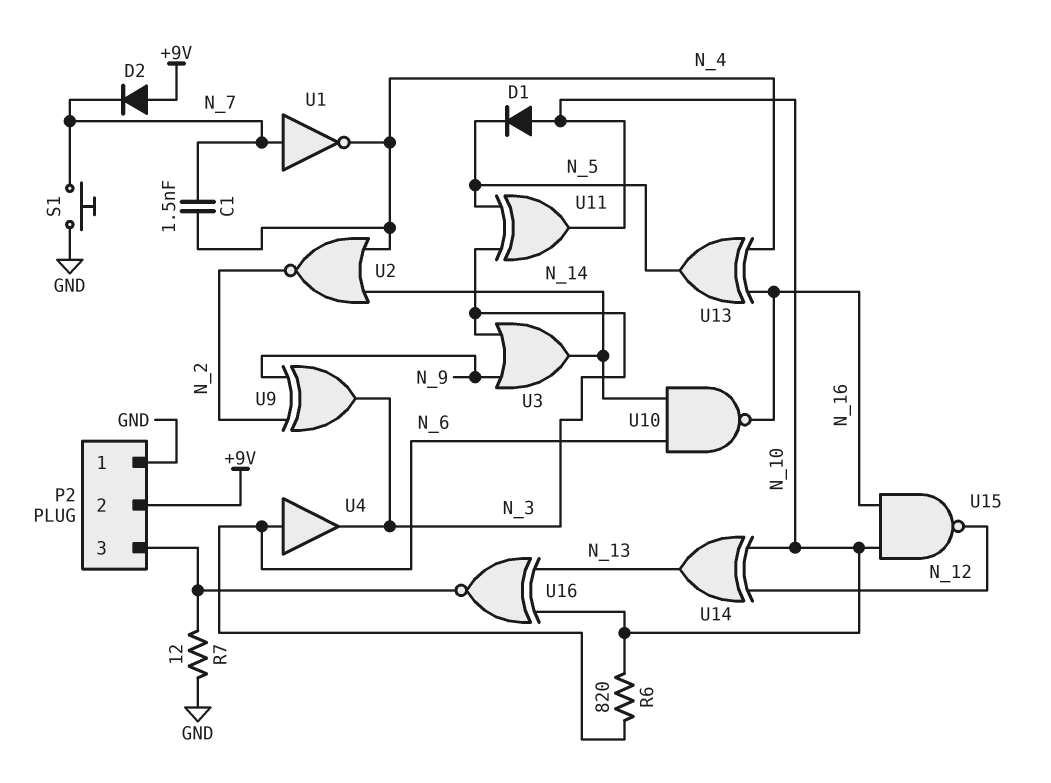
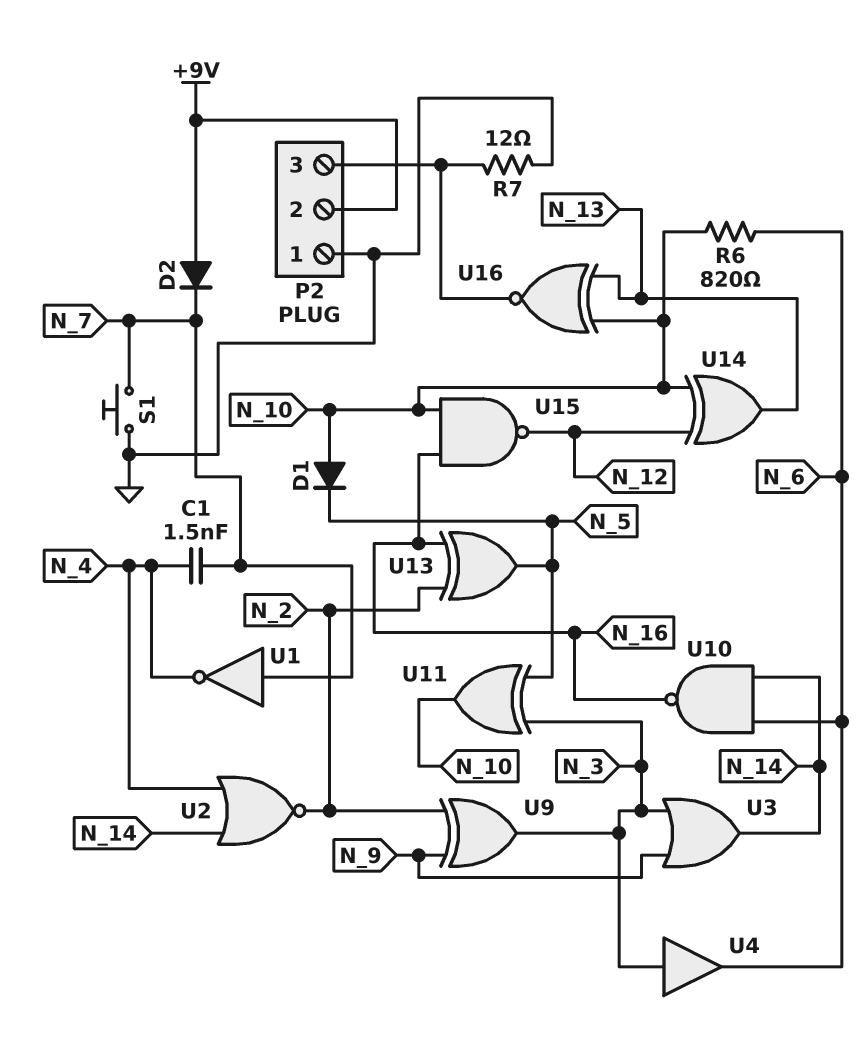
U4: buffer (in N_6, out N_3) -> buffer (in N_3, out N_6)
U13: XOR (in N_4, in N_16, out N_5) -> XOR (in N_2, in N_16, out N_5)

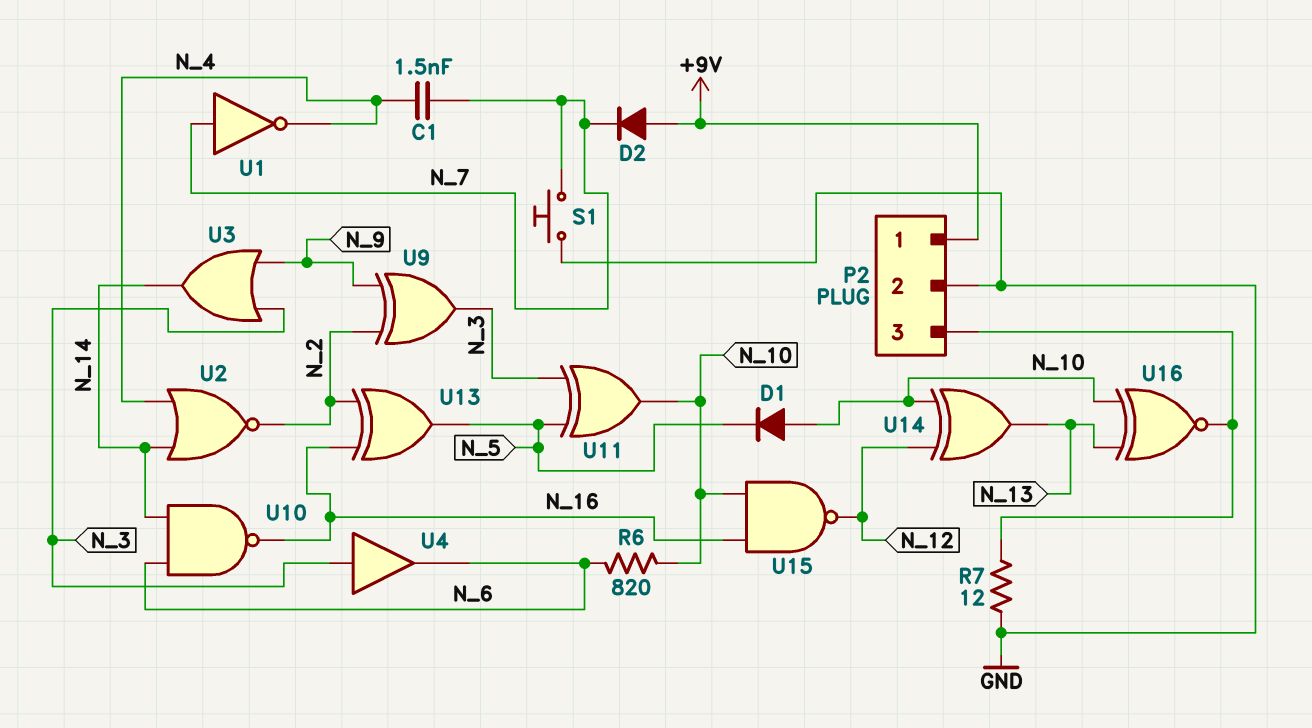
P2 pin 1: GND -> +9V
P2 pin 2: +9V -> GND

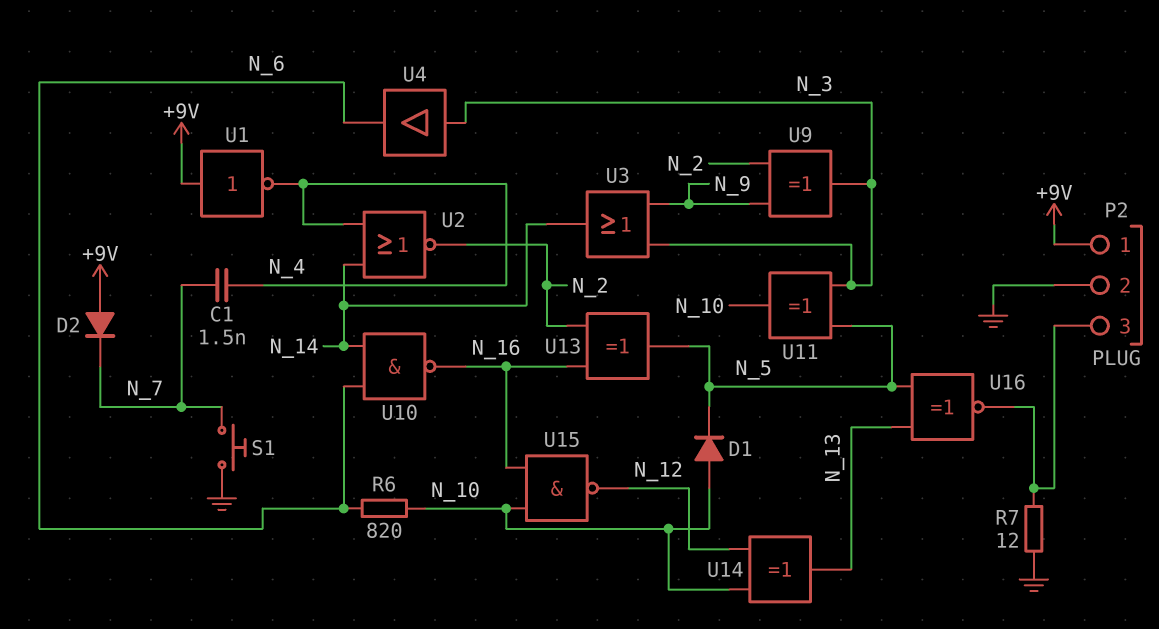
U1: NOT (in N_7, out N_4) -> NOT (in +9V, out N_4)
U16: XNOR (in N_10, in N_13, out P2/3) -> XNOR (in N_5, in N_13, out P2/3)

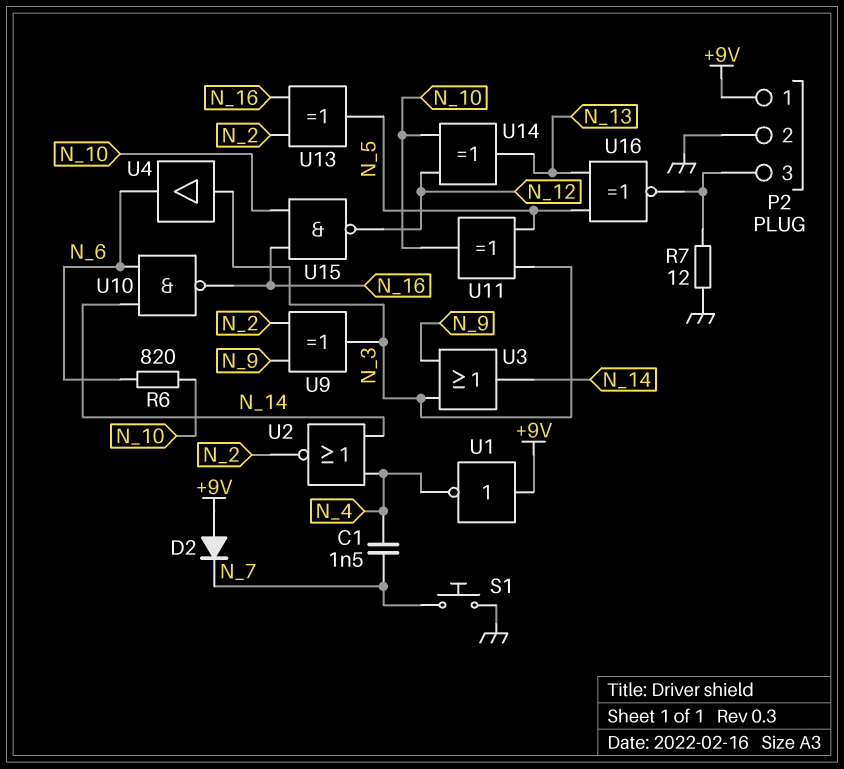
D1: diode (A N_10, K N_5) -> none

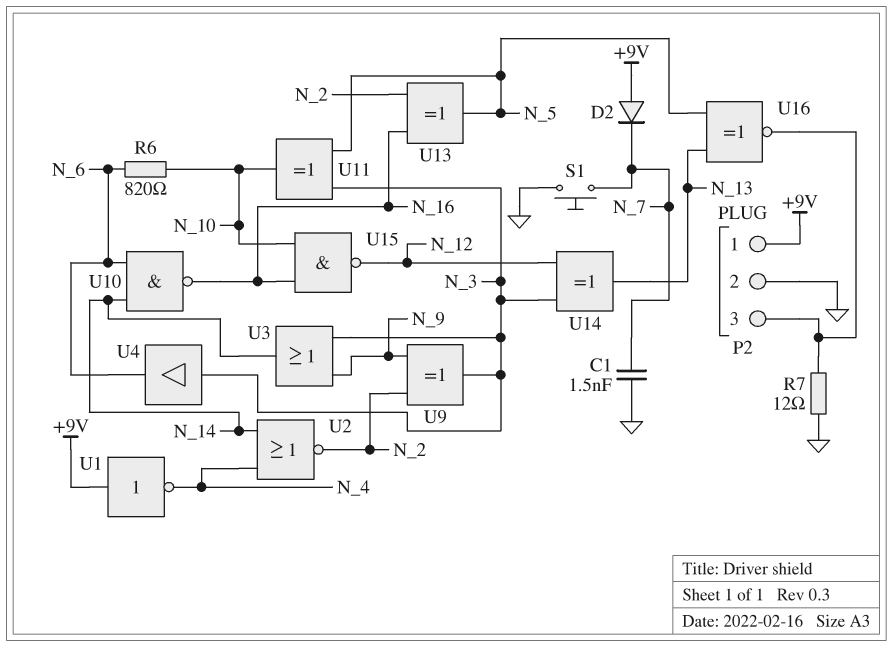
C1: 1.5nF (N_4, N_7) -> 1.5nF (GND, N_7)
U14: XOR (in N_10, in N_12, out N_13) -> XOR (in N_3, in N_12, out N_13)

